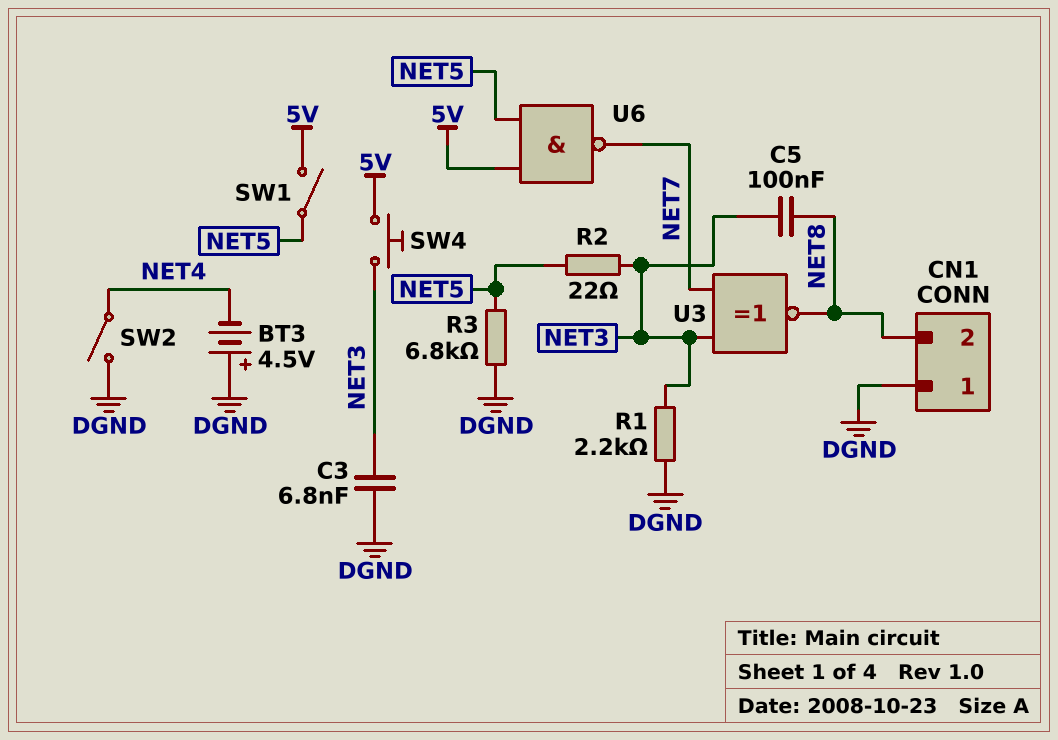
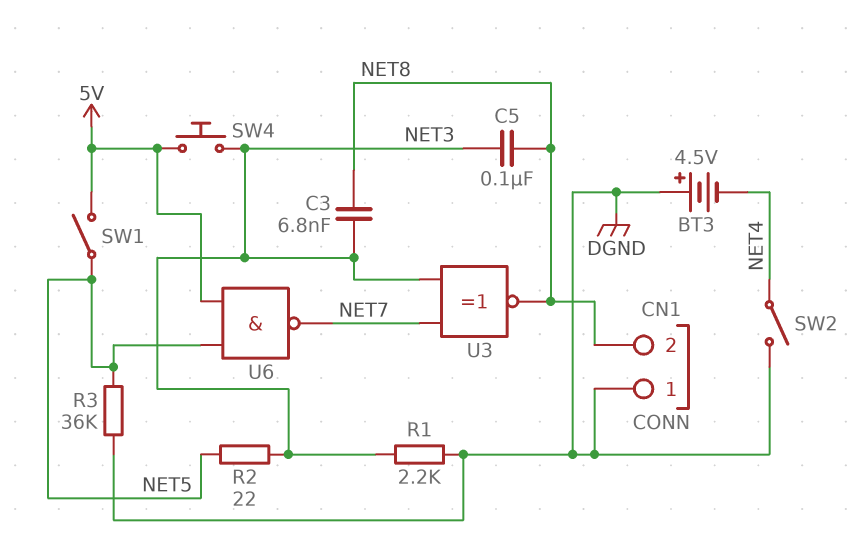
C3: 6.8nF (DGND, NET3) -> 6.8nF (NET3, NET8)
R3: 6.8k (DGND, NET5) -> 36k (DGND, NET5)

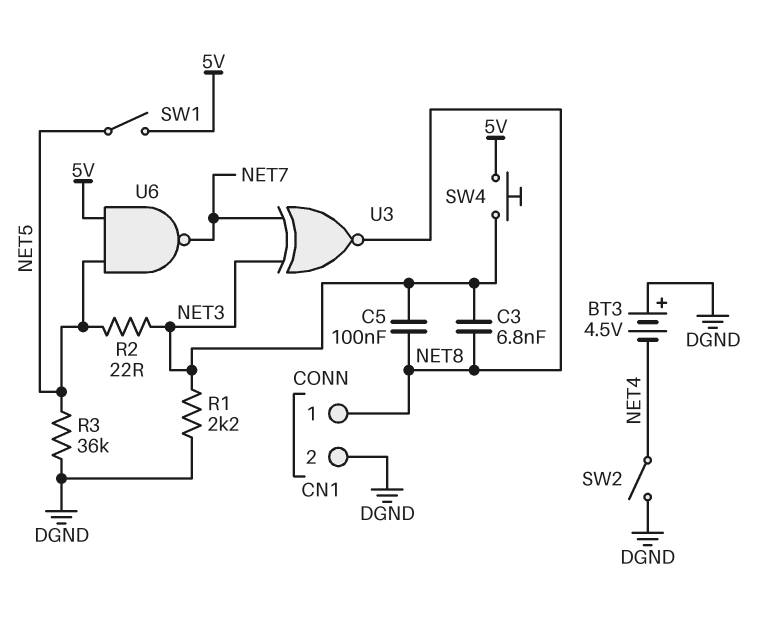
CN1 pin 1: DGND -> NET8
CN1 pin 2: NET8 -> DGND

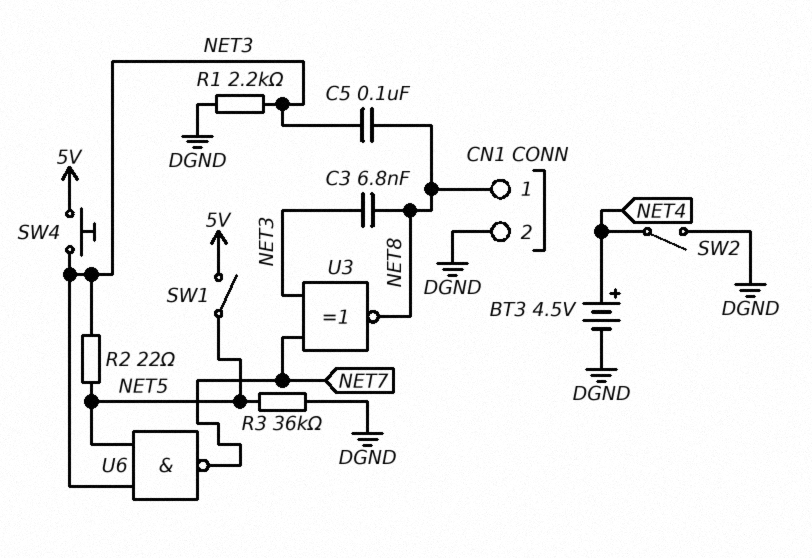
BT3: 4.5V (plus DGND, minus NET4) -> 4.5V (plus NET4, minus DGND)
U6: NAND (in 5V, in NET5, out NET7) -> NAND (in NET3, in NET5, out NET7)

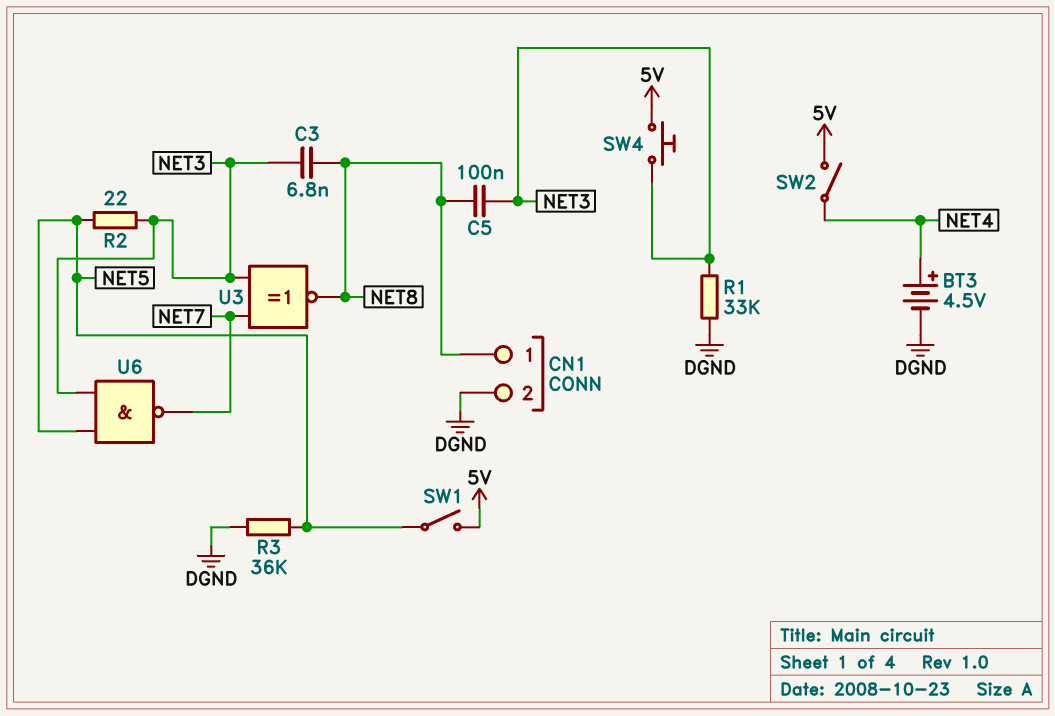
R1: 2.2k (DGND, NET3) -> 33k (DGND, NET3)
SW2: switch (DGND, NET4) -> switch (5V, NET4)

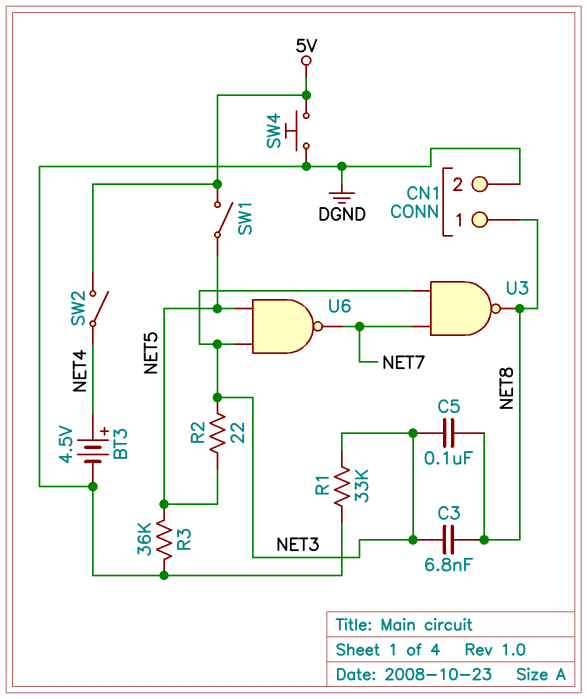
SW4: button (5V, NET3) -> button (5V, DGND)
U3: XNOR (in NET3, in NET7, out NET8) -> NAND (in NET3, in NET7, out NET8)

